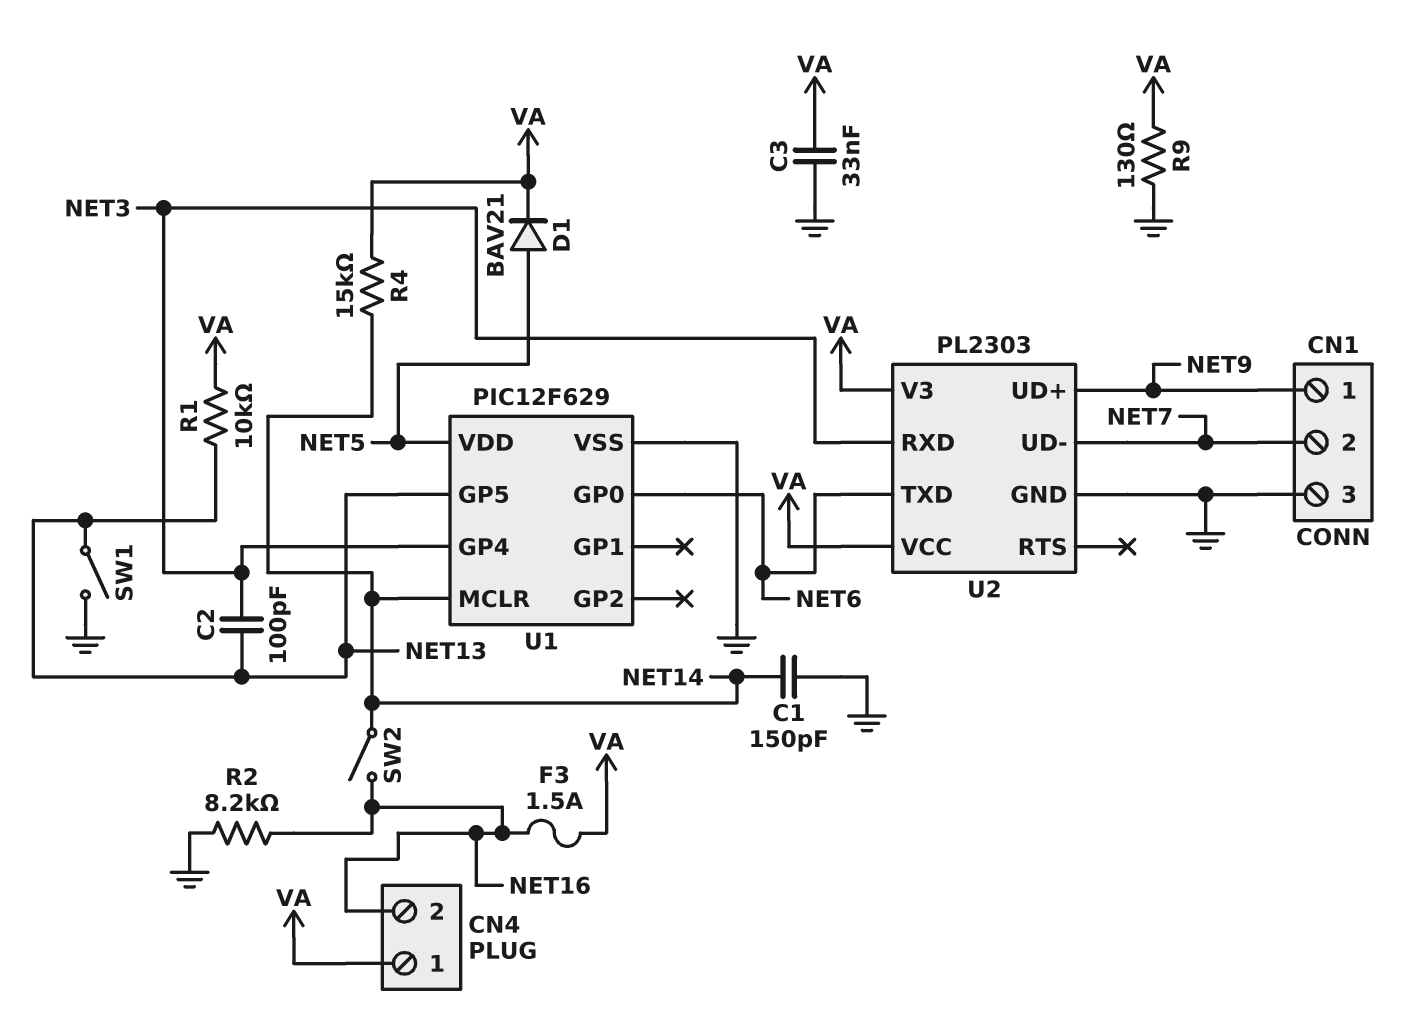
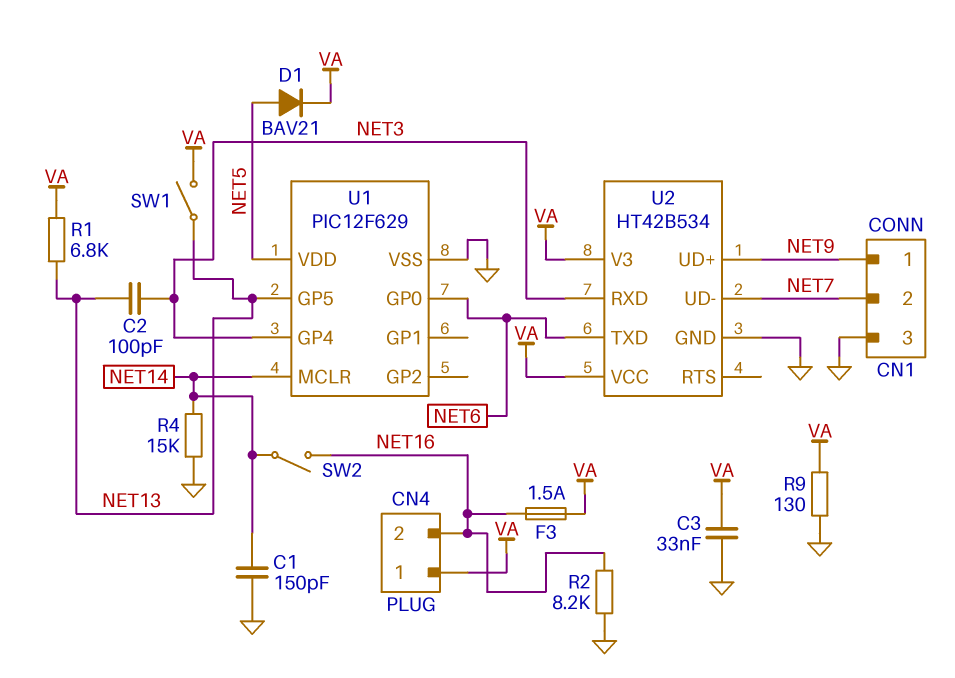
R1: 10k (NET13, VA) -> 6.8k (NET13, VA)
R4: 15k (NET14, VA) -> 15k (GND, NET14)
SW1: switch (GND, NET13) -> switch (NET13, VA)
U2: PL2303 -> HT42B534

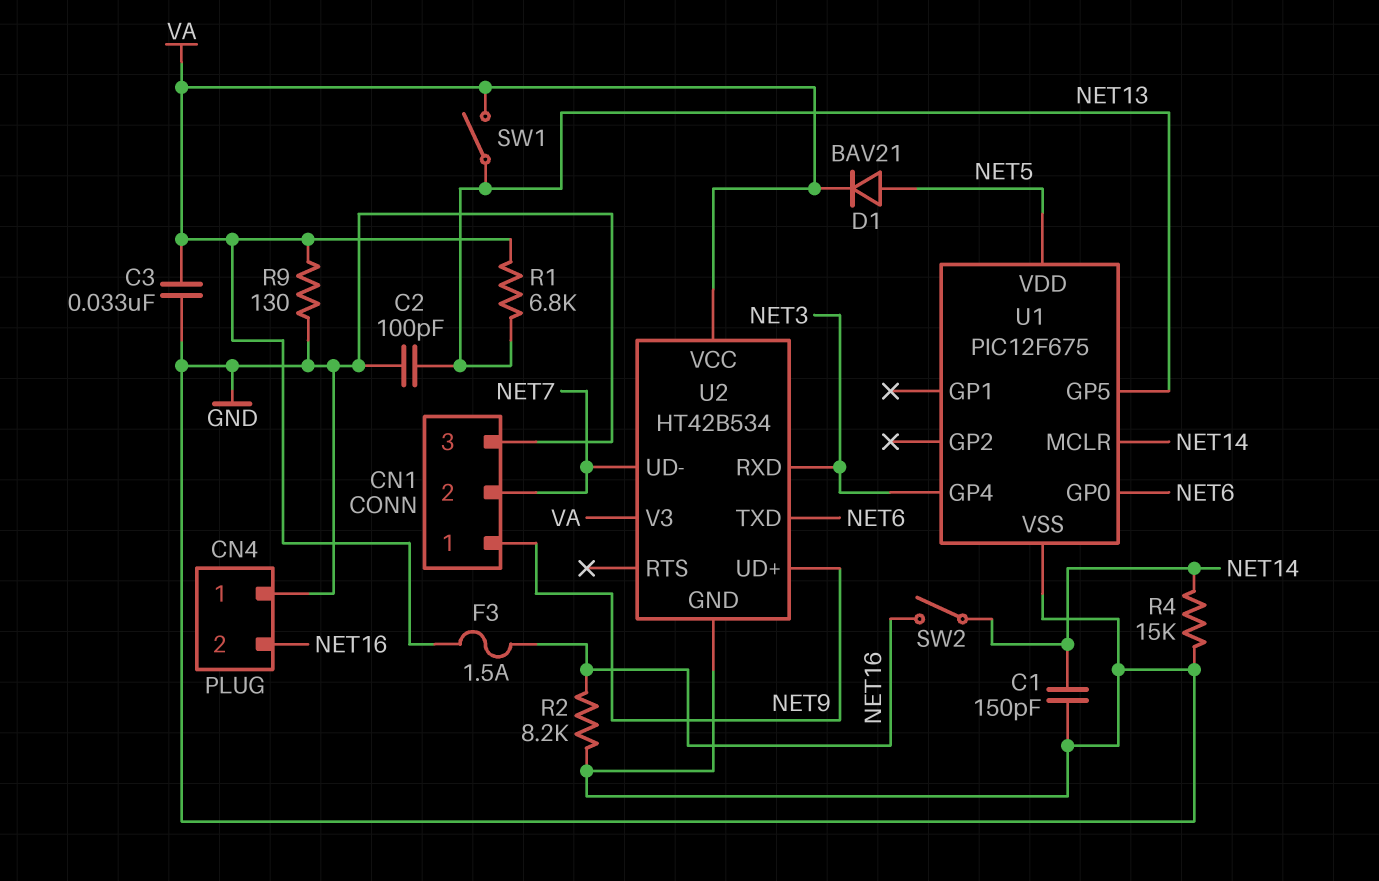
C2: 100pF (NET3, NET13) -> 100pF (GND, NET13)
CN4 pin 1: VA -> GND
U1: PIC12F629 -> PIC12F675

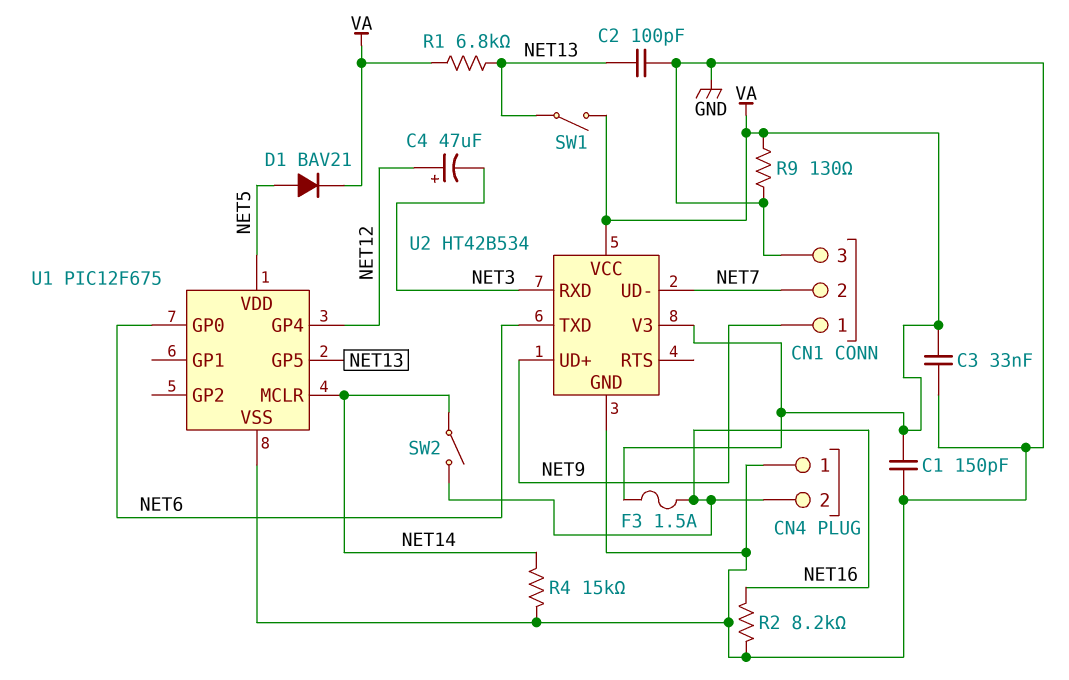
C1: 150pF (GND, NET14) -> 150pF (GND, VA)
C4: none -> 47uF (plus NET12, minus NET3)
U1 pin GP4: NET3 -> NET12

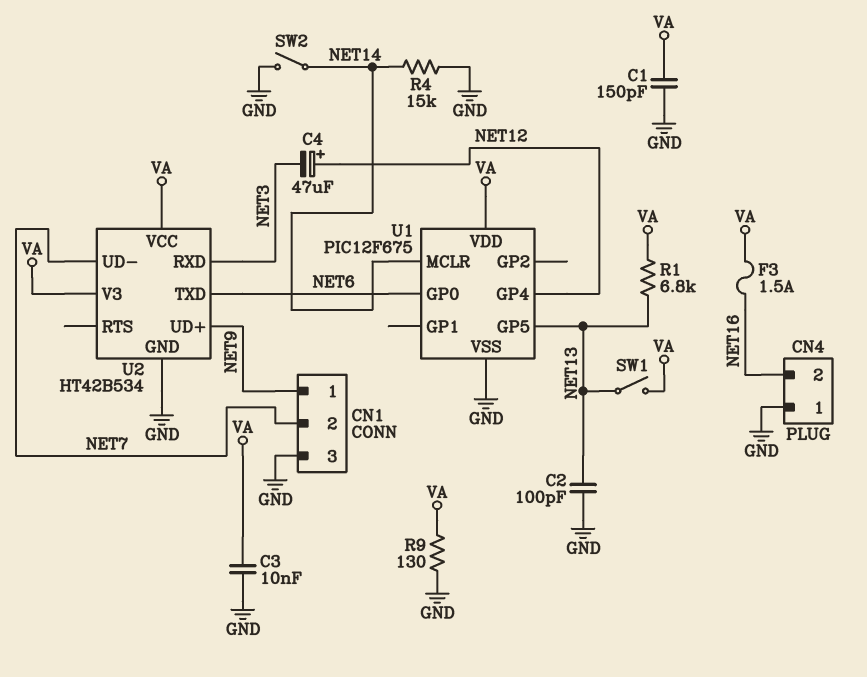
C3: 33nF (GND, VA) -> 10nF (GND, VA)
D1: diode BAV21 (A NET5, K VA) -> none
R2: 8.2k (GND, NET16) -> none
SW2: switch (NET14, NET16) -> switch (GND, NET14)
U1 pin VDD: NET5 -> VA

